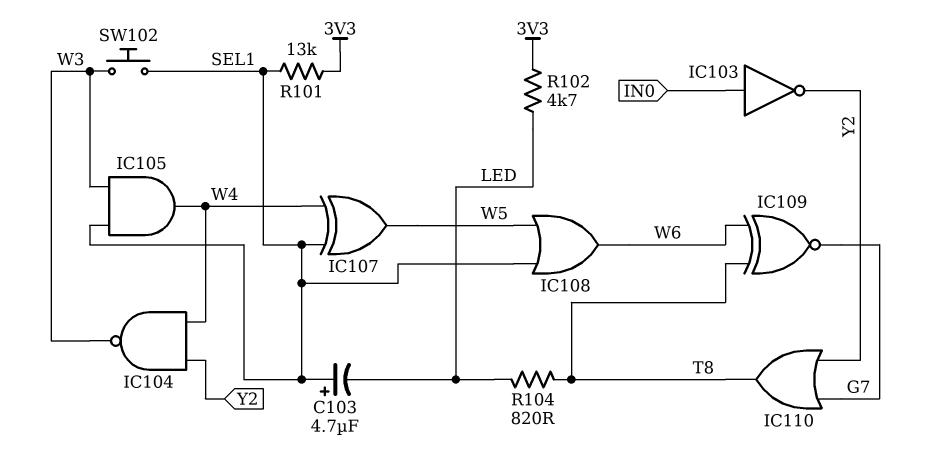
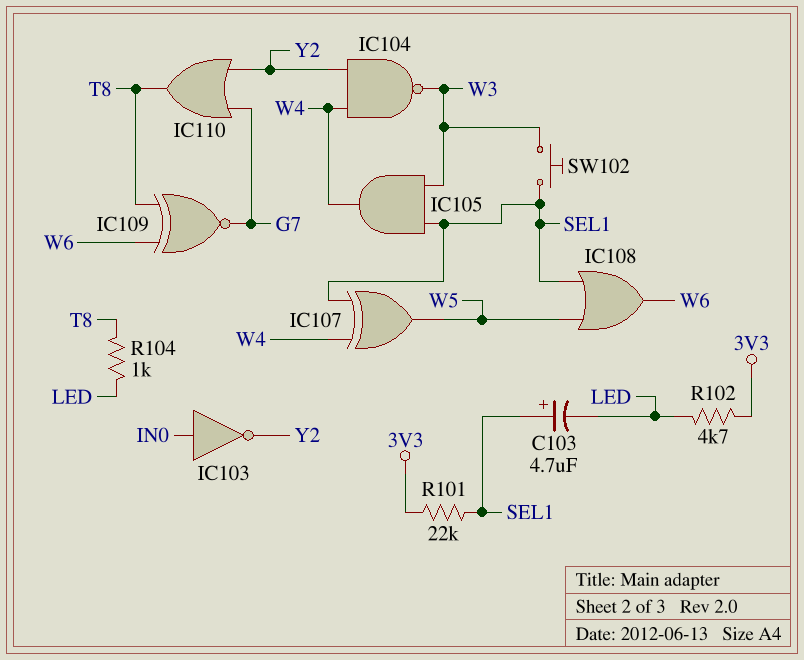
R101: 13k (3V3, SEL1) -> 22k (3V3, SEL1)
R104: 820 (LED, T8) -> 1k (LED, T8)

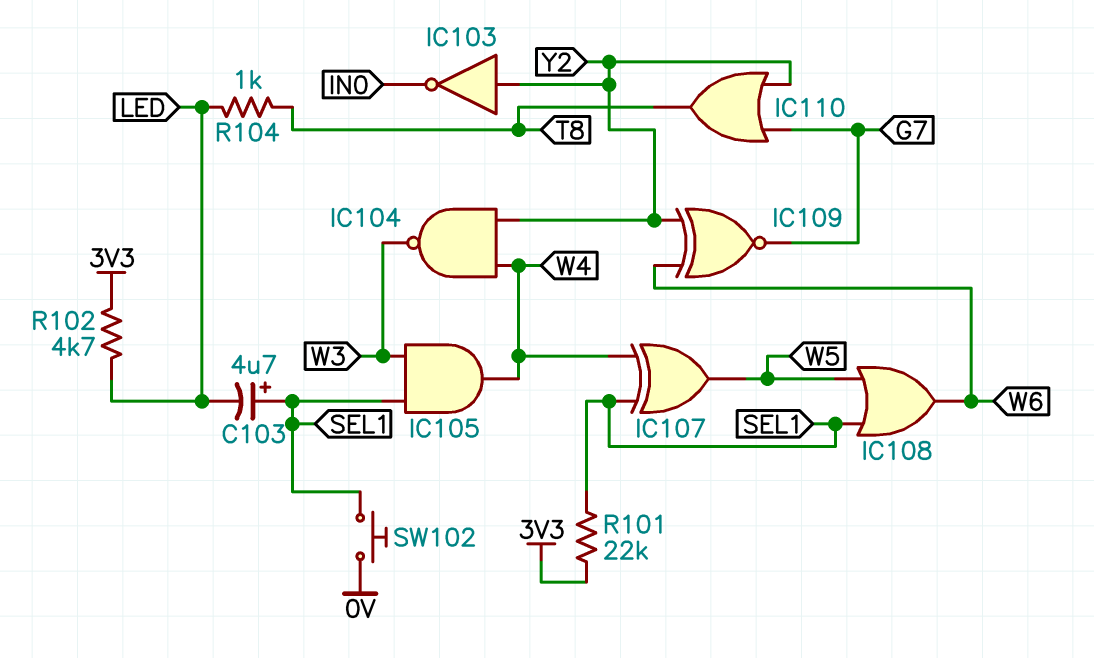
IC103: NOT (in IN0, out Y2) -> NOT (in Y2, out IN0)
IC109: XNOR (in T8, in W6, out G7) -> XNOR (in W6, in Y2, out G7)
SW102: button (SEL1, W3) -> button (0V, SEL1)

